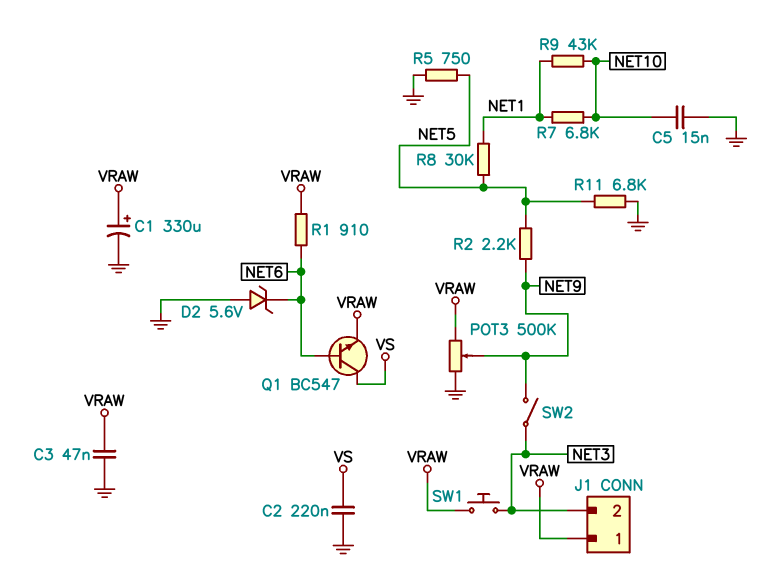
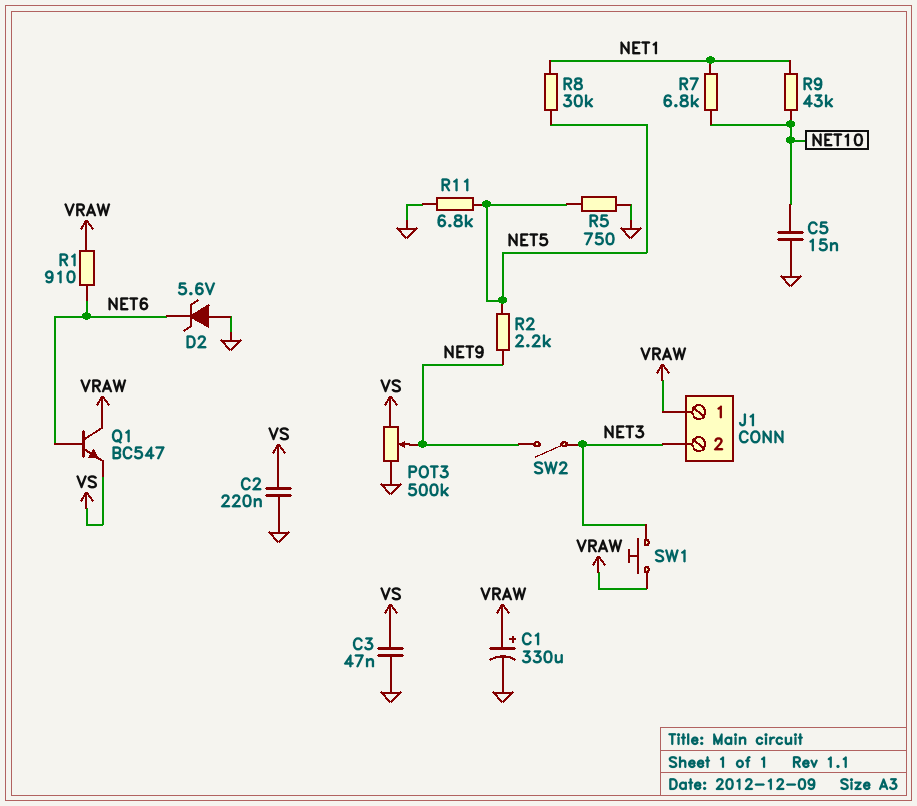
C3: 47nF (GND, VRAW) -> 47nF (GND, VS)
POT3: 500k (GND, VRAW, wiper NET9) -> 500k (GND, VS, wiper NET9)
Q1: NPN BC547 (B NET6, C VS, E VRAW) -> NPN BC547 (B NET6, C VRAW, E VS)

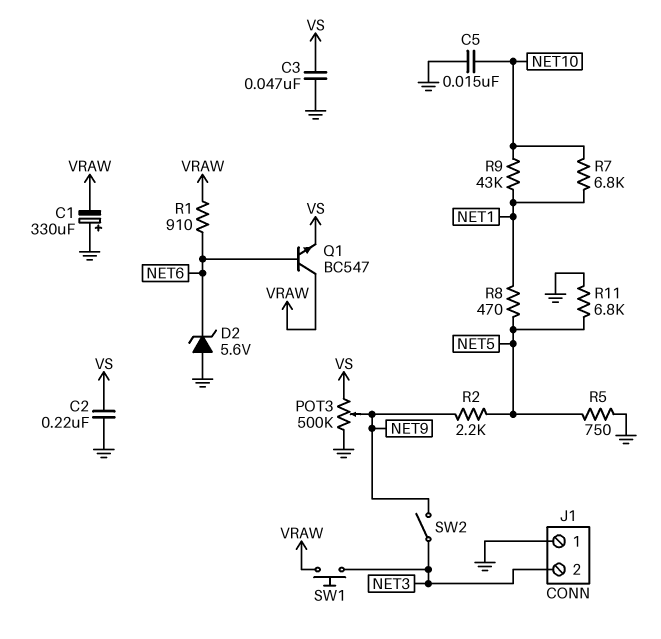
C1: 330uF (plus VRAW, minus GND) -> 330uF (plus GND, minus VRAW)
J1 pin 1: VRAW -> GND
R8: 30k (NET1, NET5) -> 470 (NET1, NET5)

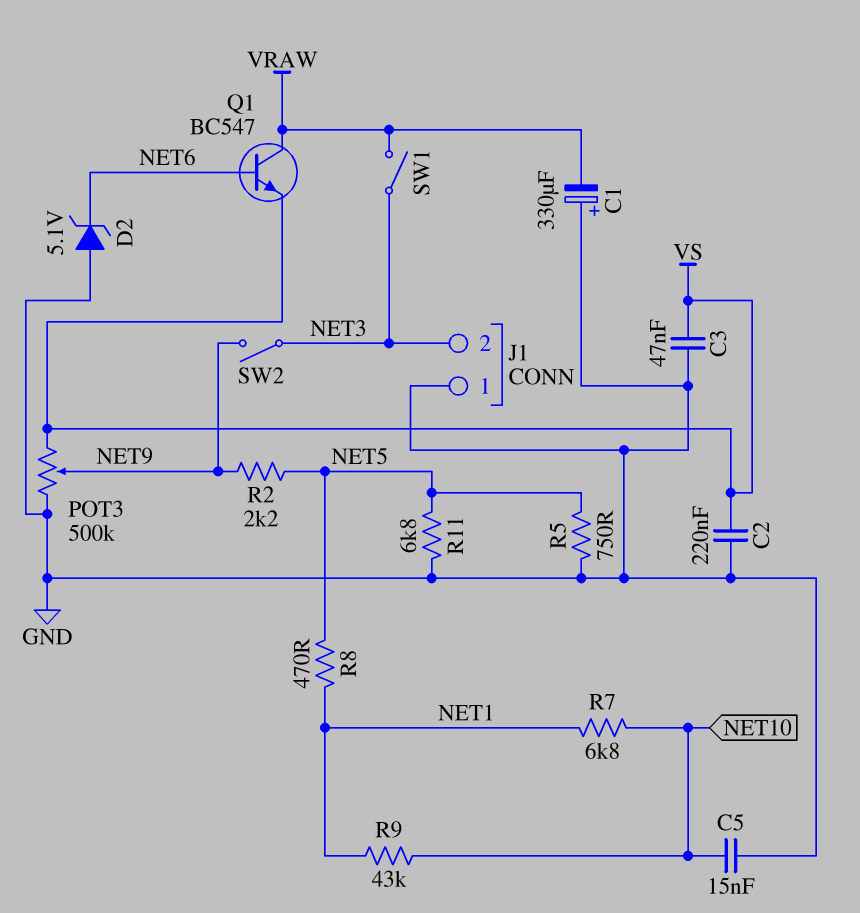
D2: zener 5.6V (A GND, K NET6) -> zener 5.1V (A GND, K NET6)
R1: 910 (NET6, VRAW) -> none
SW1: button (NET3, VRAW) -> switch (NET3, VRAW)

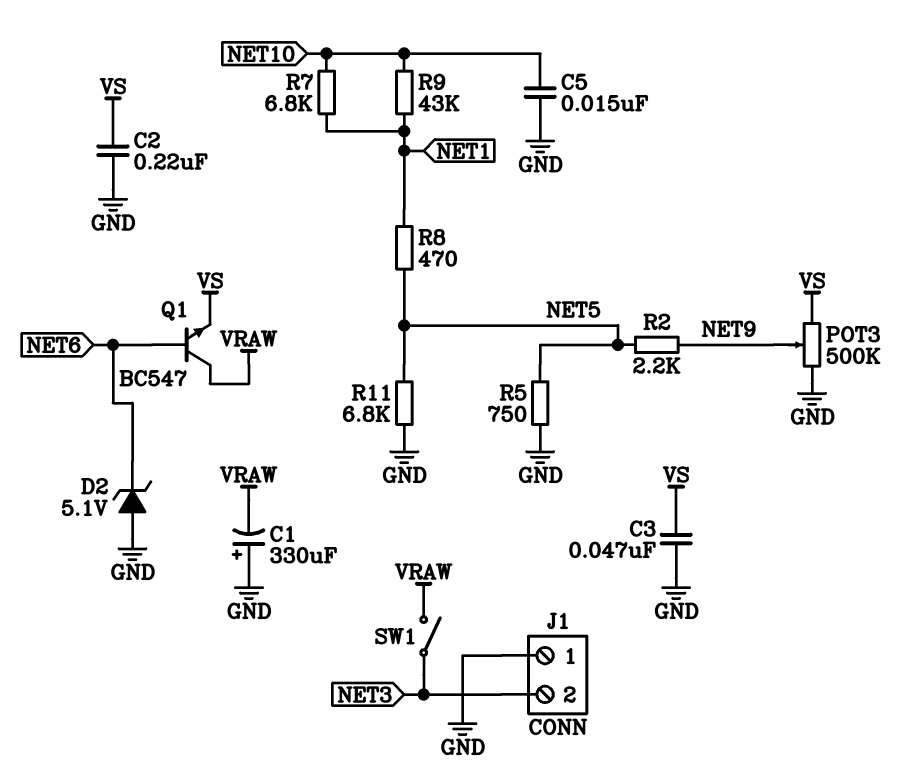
SW2: switch (NET3, NET9) -> none

